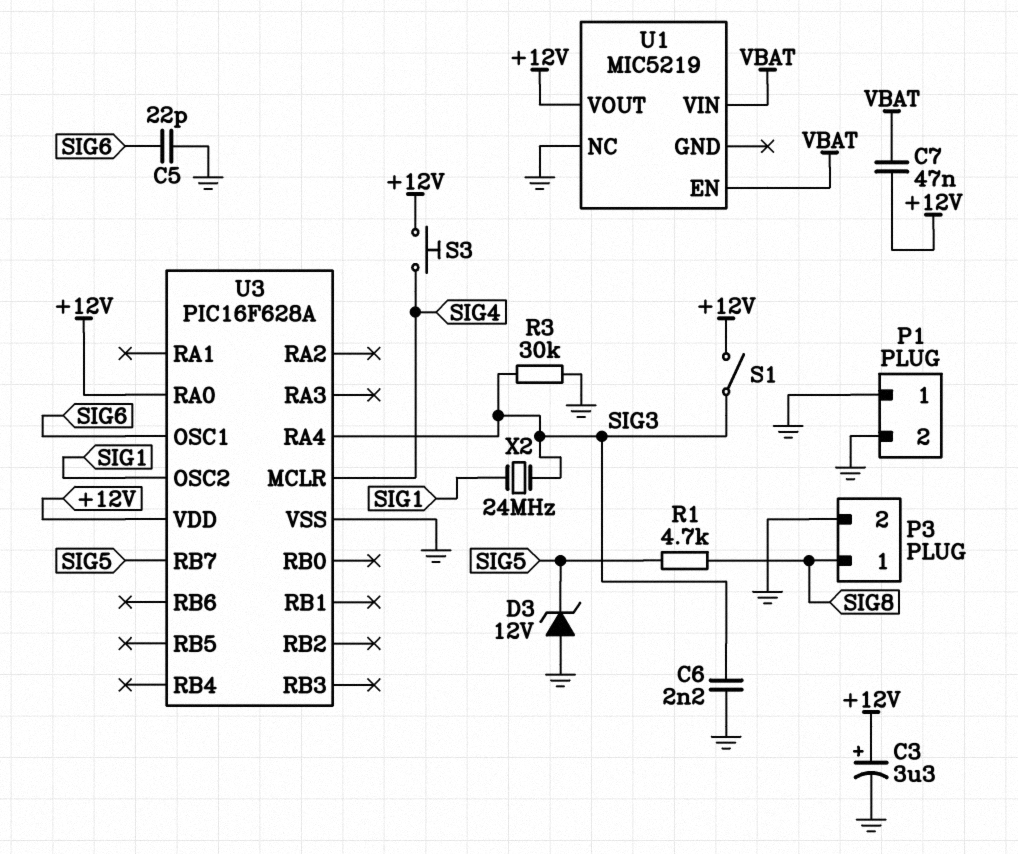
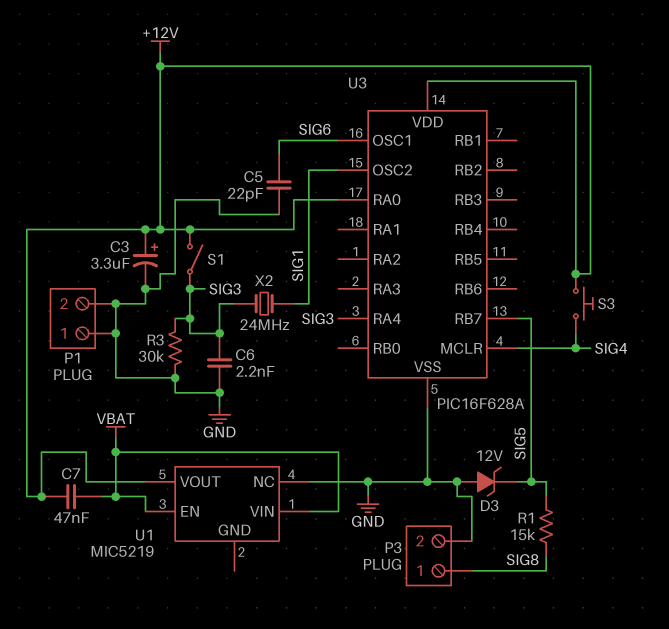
R1: 4.7k (SIG5, SIG8) -> 15k (SIG5, SIG8)

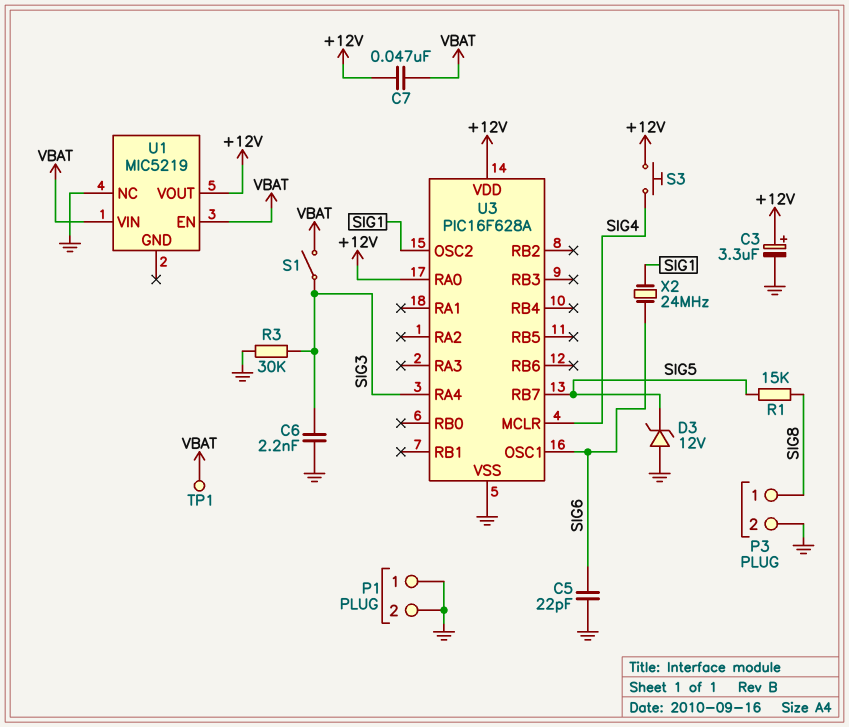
S1: switch (+12V, SIG3) -> switch (SIG3, VBAT)
TP1: none -> test point (VBAT)
X2: 24MHz (SIG1, SIG3) -> 24MHz (SIG1, SIG6)

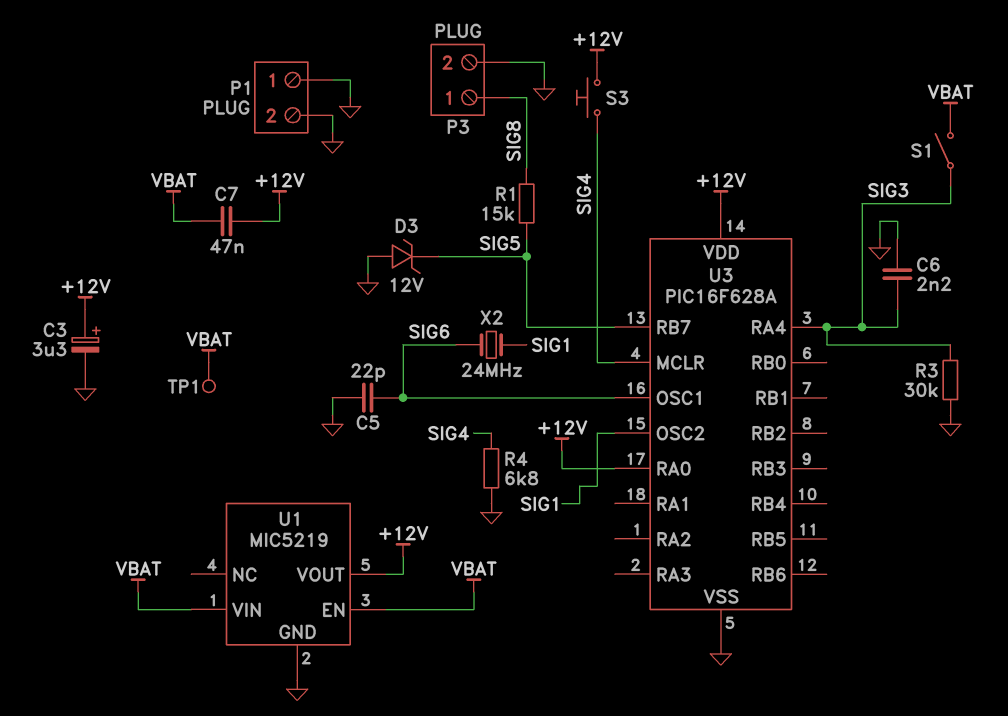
R4: none -> 6.8k (GND, SIG4)
U1 pin GND: none -> GND
U1 pin NC: GND -> none

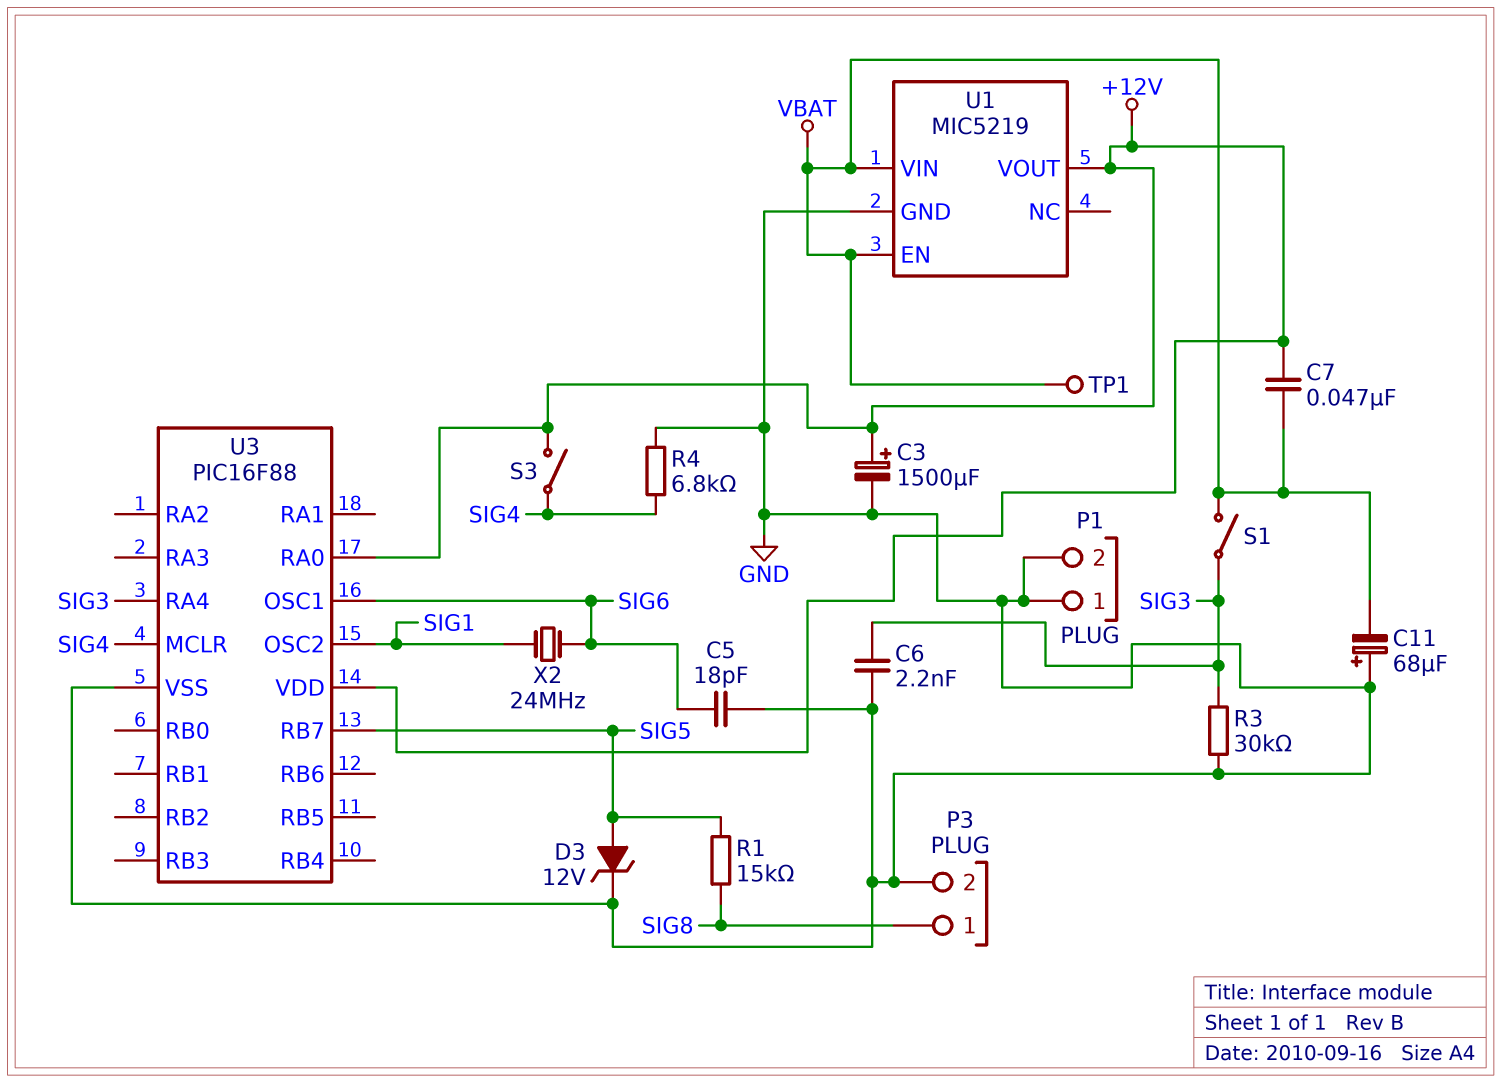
C3: 3.3uF (plus +12V, minus GND) -> 1500uF (plus +12V, minus GND)
C5: 22pF (GND, SIG6) -> 18pF (GND, SIG6)
C11: none -> 68uF (plus GND, minus VBAT)
D3: zener 12V (A GND, K SIG5) -> zener 12V (A SIG5, K GND)
S3: button (+12V, SIG4) -> switch (+12V, SIG4)
U3: PIC16F628A -> PIC16F88

